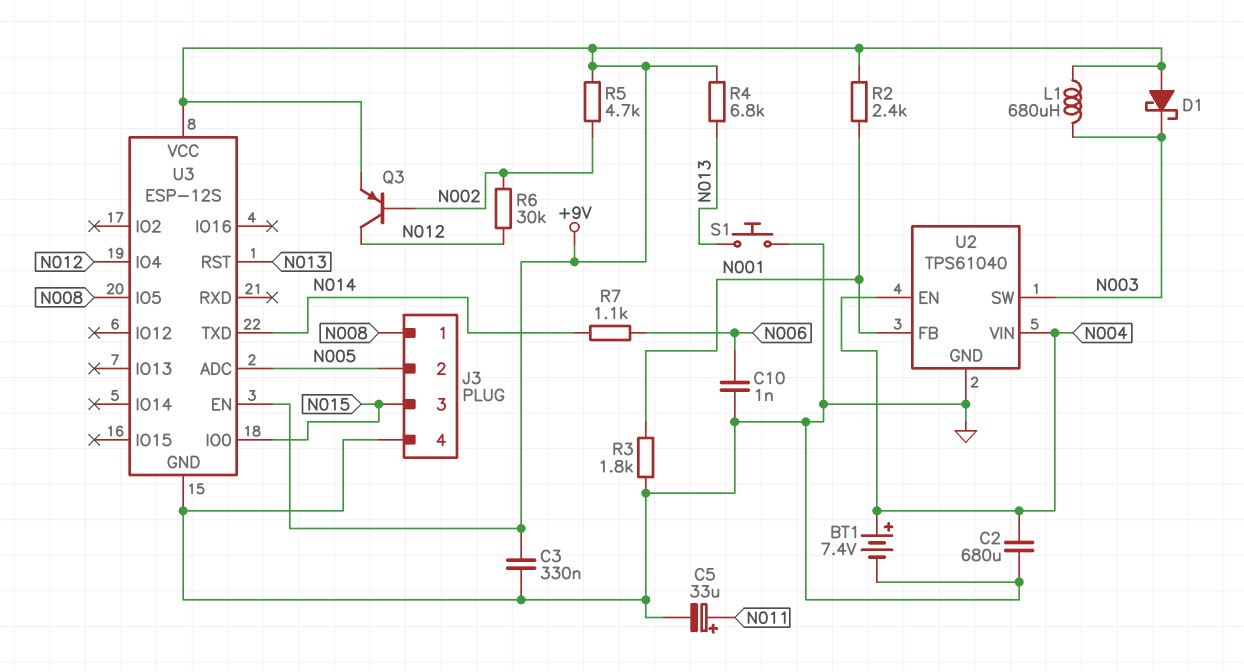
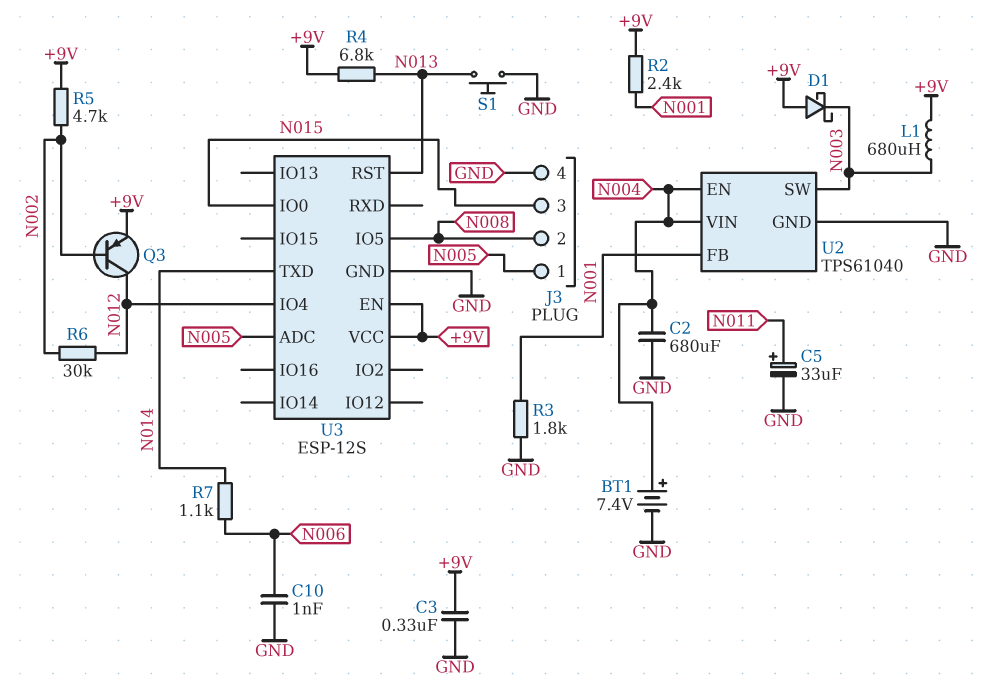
J3 pin 1: N008 -> N005
J3 pin 2: N005 -> N008

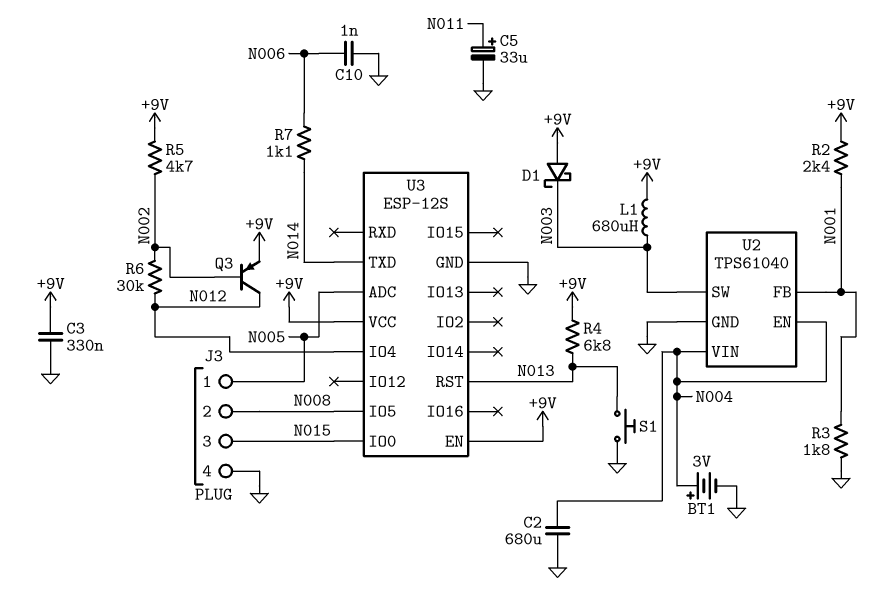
BT1: 7.4V (plus N004, minus GND) -> 3V (plus N004, minus GND)

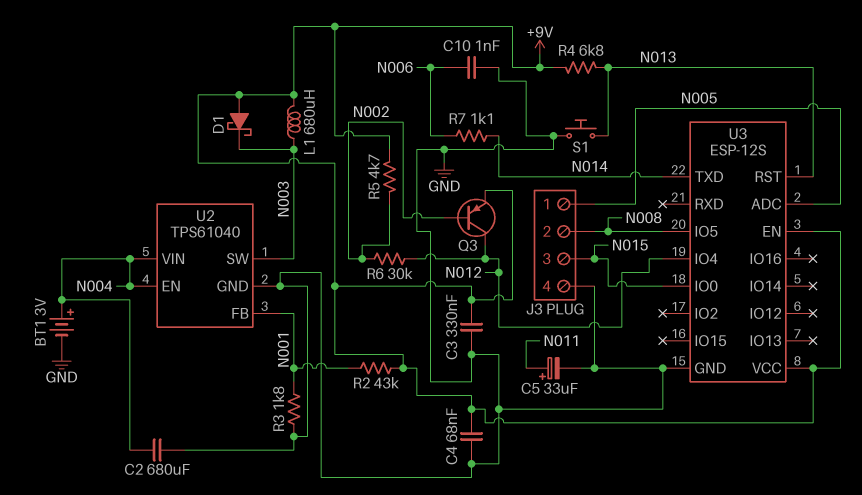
C4: none -> 68nF (+9V, GND)
R2: 2.4k (+9V, N001) -> 43k (+9V, N001)

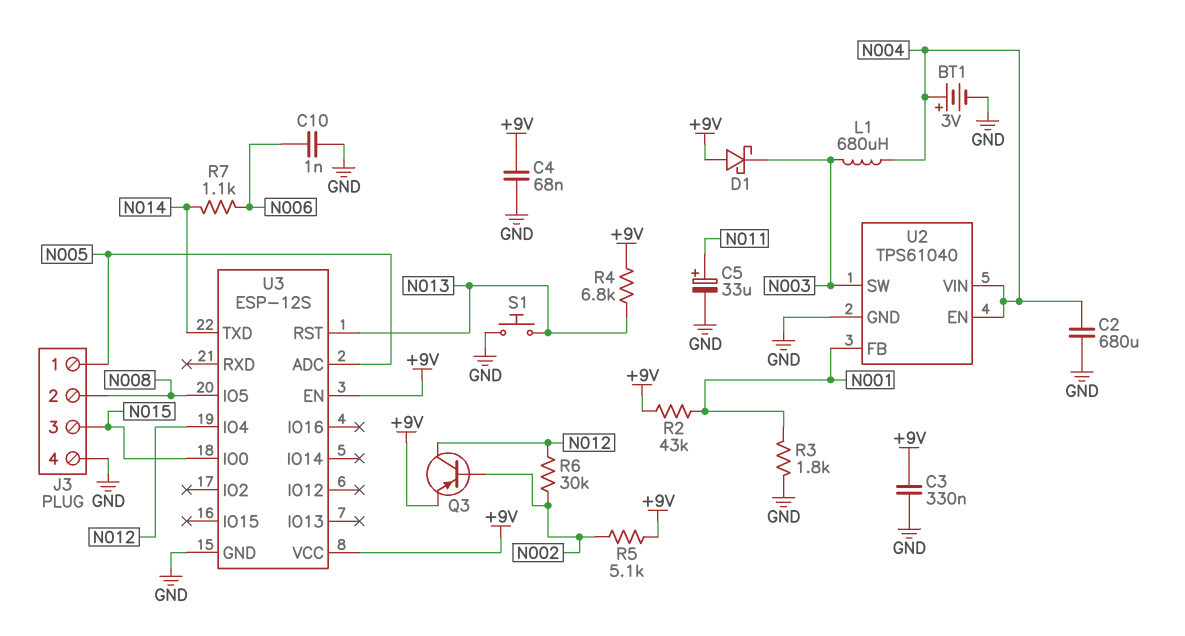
L1: 680uH (+9V, N003) -> 680uH (N003, N004)
R5: 4.7k (+9V, N002) -> 5.1k (+9V, N002)

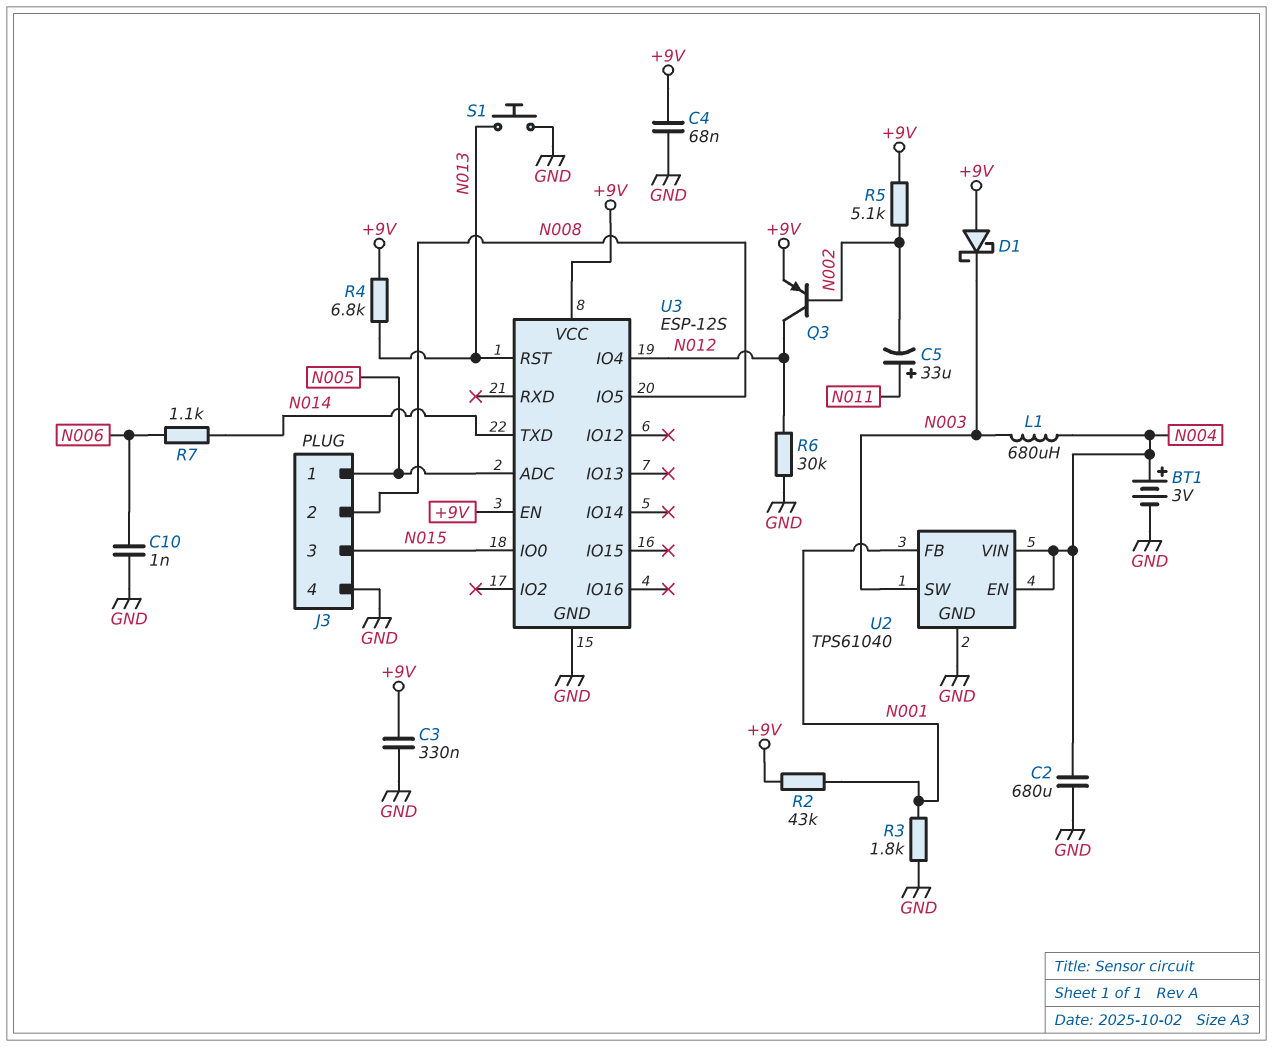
C5: 33uF (plus N011, minus GND) -> 33uF (plus N011, minus N002)
R6: 30k (N002, N012) -> 30k (GND, N012)

